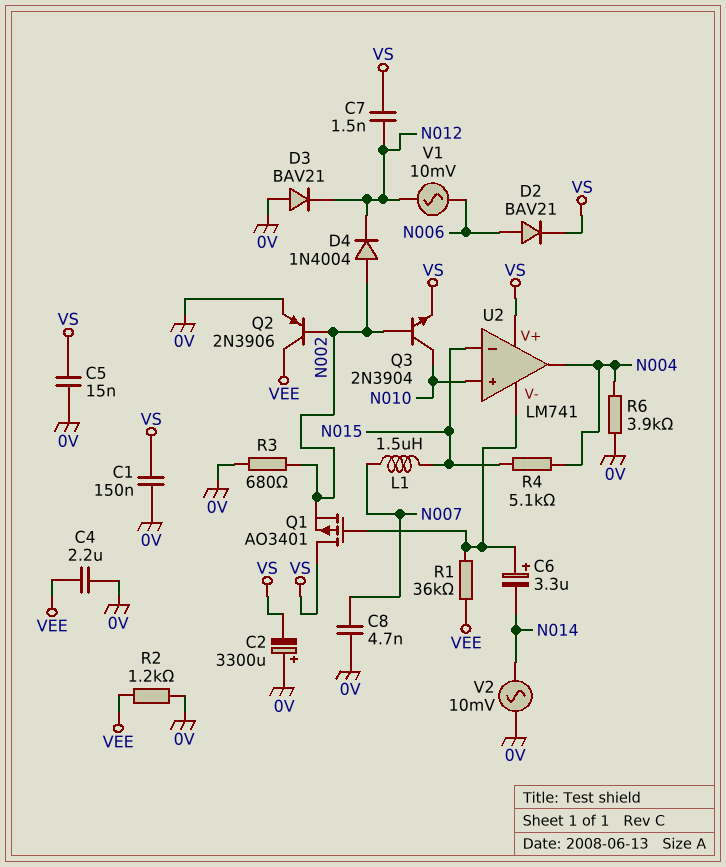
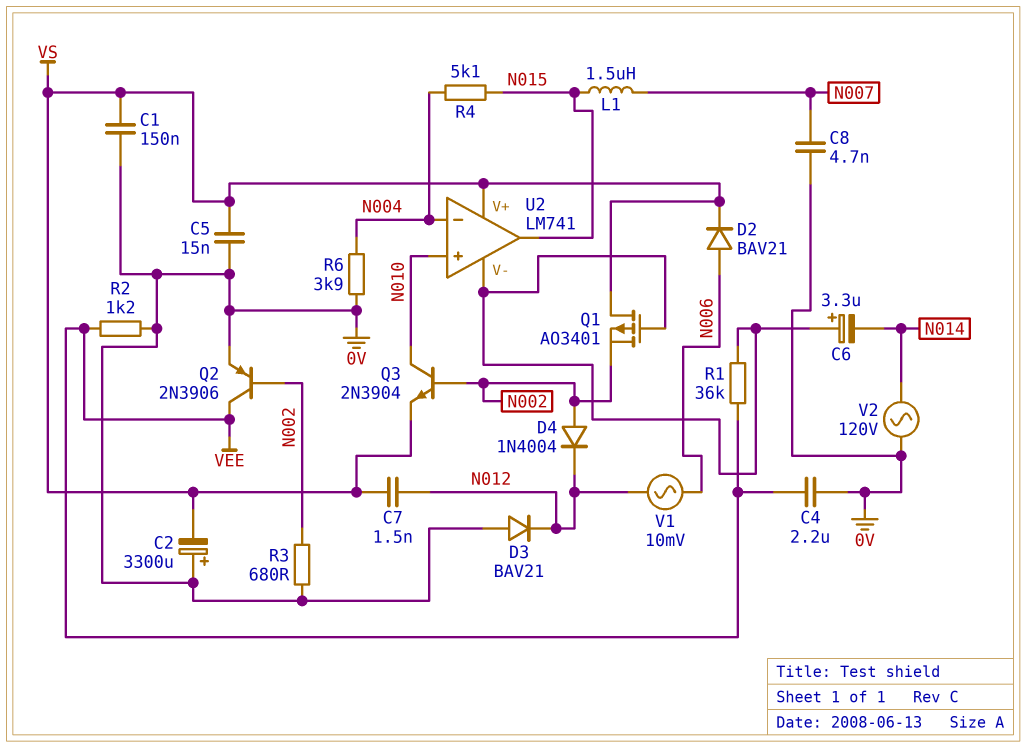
U2 pin in-: N015 -> N004
U2 pin out: N004 -> N015
V2: AC 10mV (0V, N014) -> AC 120V (0V, N014)

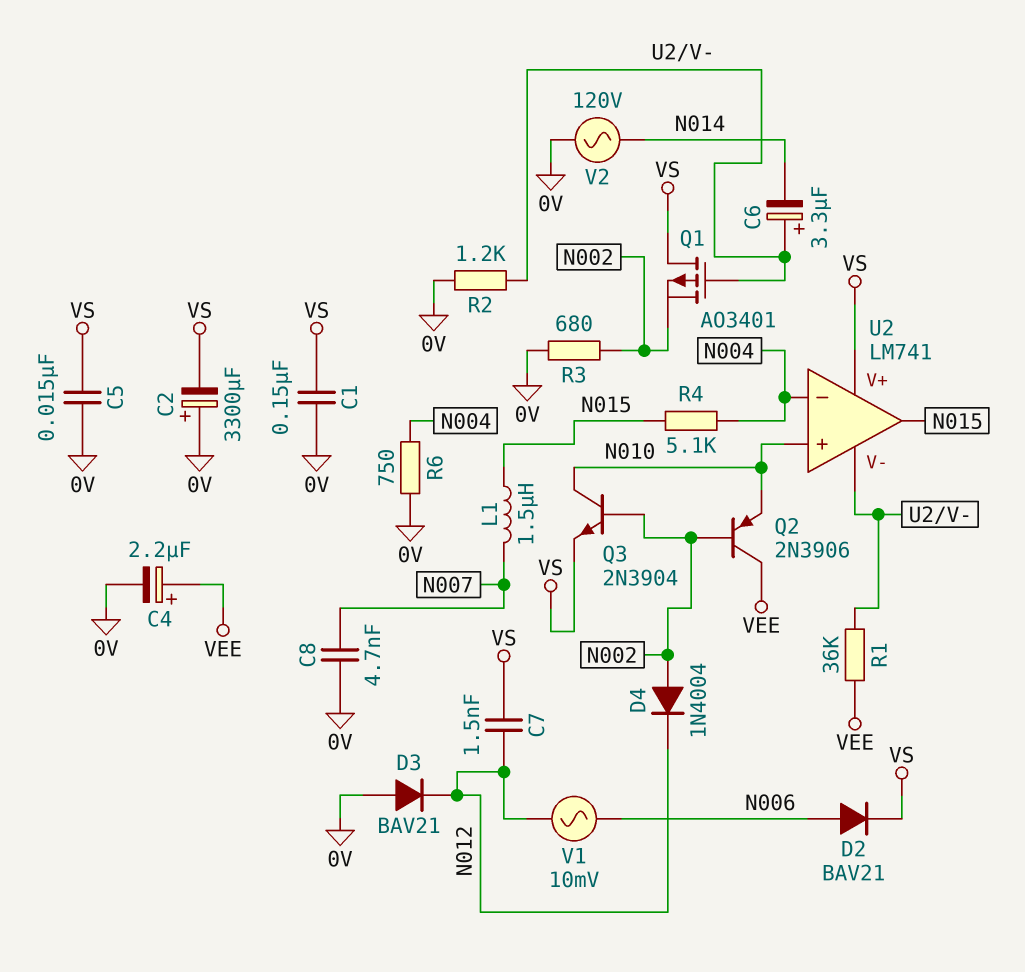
C4: 2.2uF (0V, VEE) -> 2.2uF (plus VEE, minus 0V)
Q2: PNP 2N3906 (B N002, C VEE, E 0V) -> PNP 2N3906 (B N002, C VEE, E N010)
R2: 1.2k (0V, VEE) -> 1.2k (0V, U2/V-)
R6: 3.9k (0V, N004) -> 750 (0V, N004)

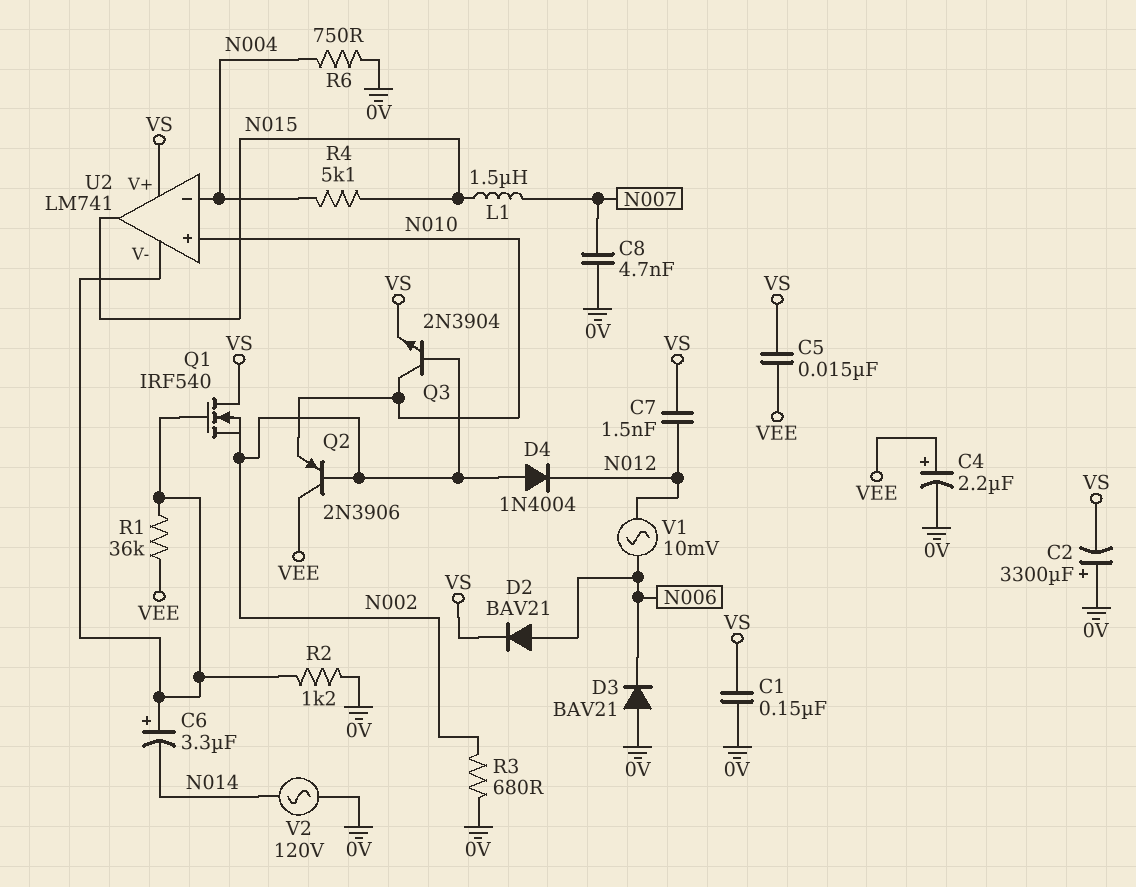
C5: 15nF (0V, VS) -> 15nF (VEE, VS)
D3: diode BAV21 (A 0V, K N012) -> diode BAV21 (A 0V, K N006)
Q1: PMOS AO3401 (G U2/V-, D VS, S N002) -> NMOS IRF540 (G U2/V-, D VS, S N002)

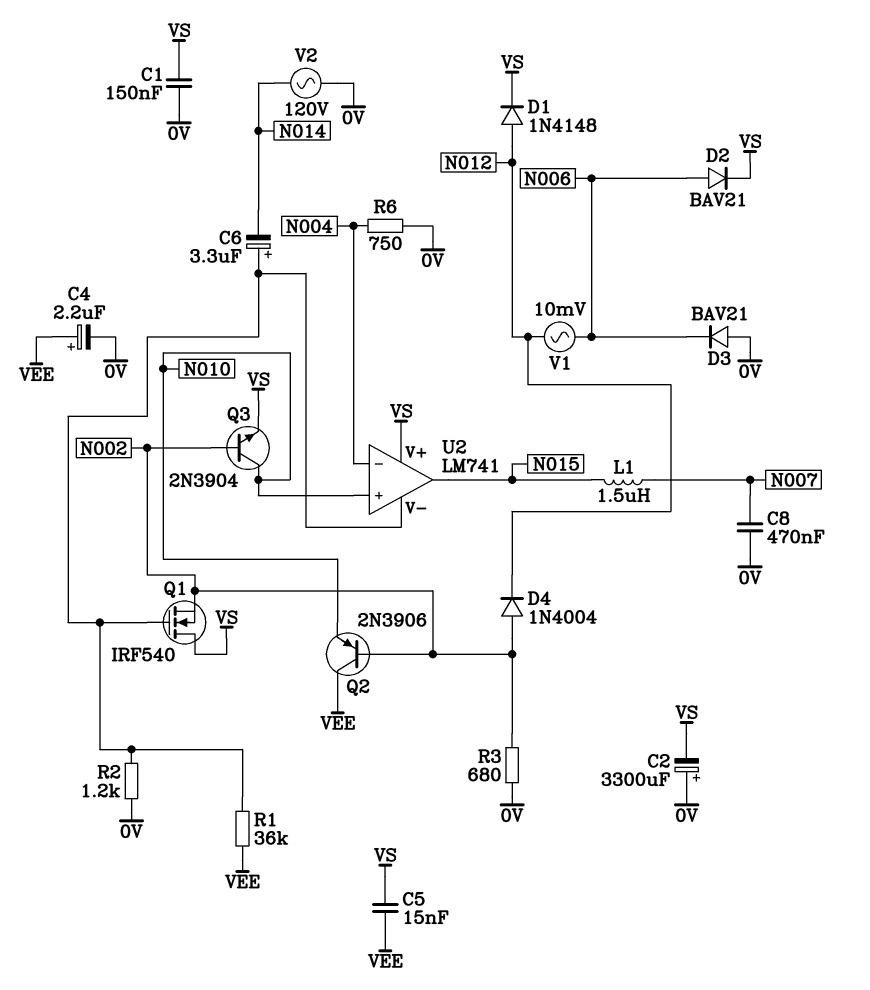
C7: 1.5nF (N012, VS) -> none
C8: 4.7nF (0V, N007) -> 470nF (0V, N007)
D1: none -> diode 1N4148 (A N012, K VS)
R4: 5.1k (N004, N015) -> none

